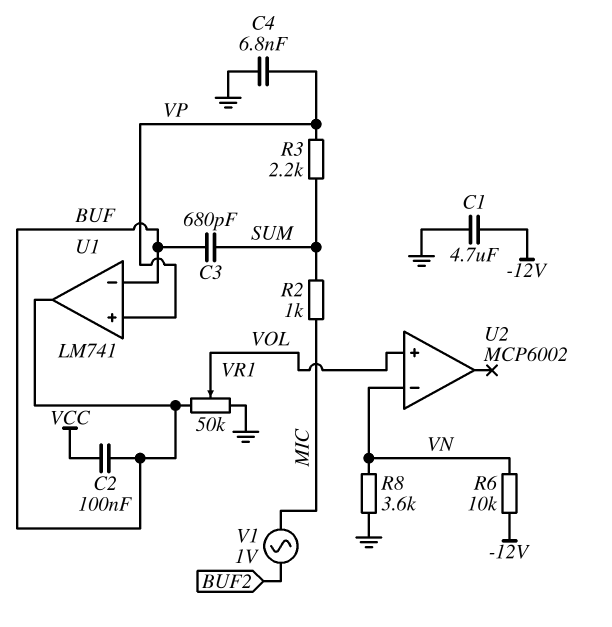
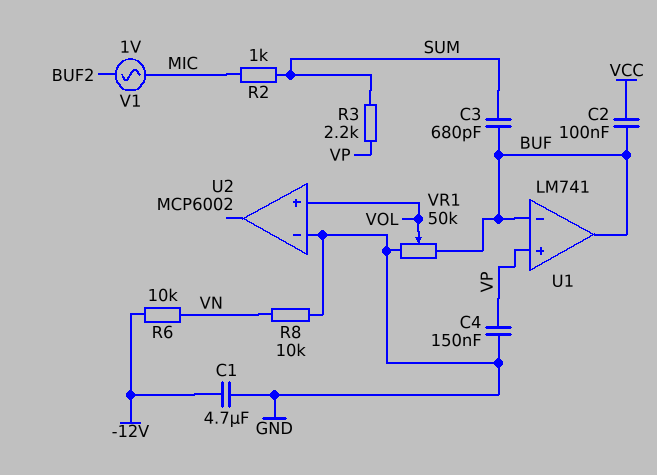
C4: 6.8nF (GND, VP) -> 150nF (GND, VP)
R8: 3.6k (GND, VN) -> 10k (GND, VN)
U2 pin in-: VN -> GND

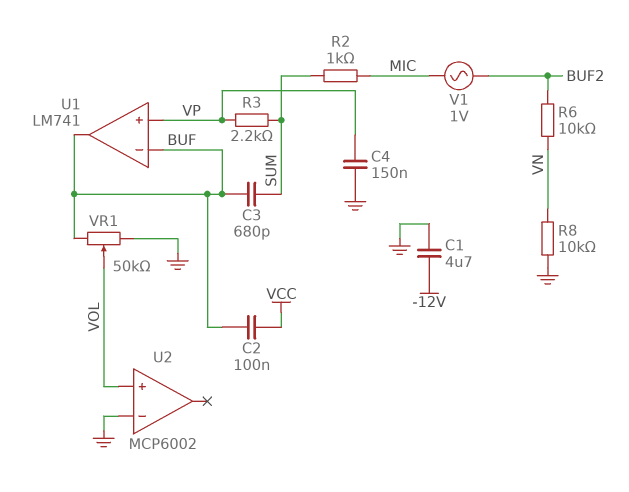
R6: 10k (-12V, VN) -> 10k (BUF2, VN)

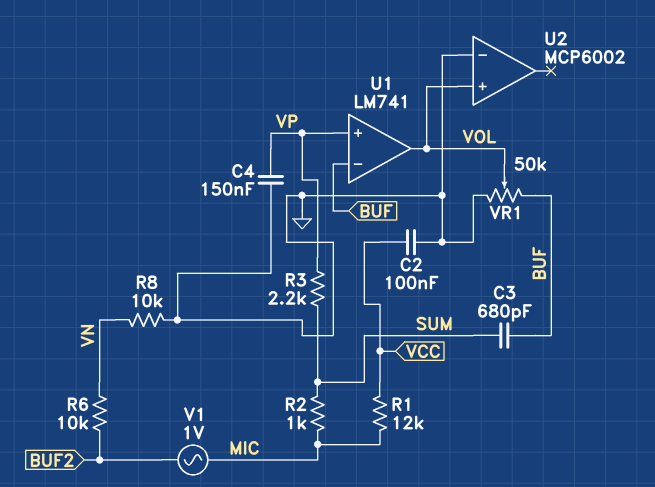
C1: 4.7uF (-12V, GND) -> none
C2: 100nF (BUF, VCC) -> 100nF (GND, VCC)
R1: none -> 12k (MIC, VCC)
U1 pin out: BUF -> VOL

